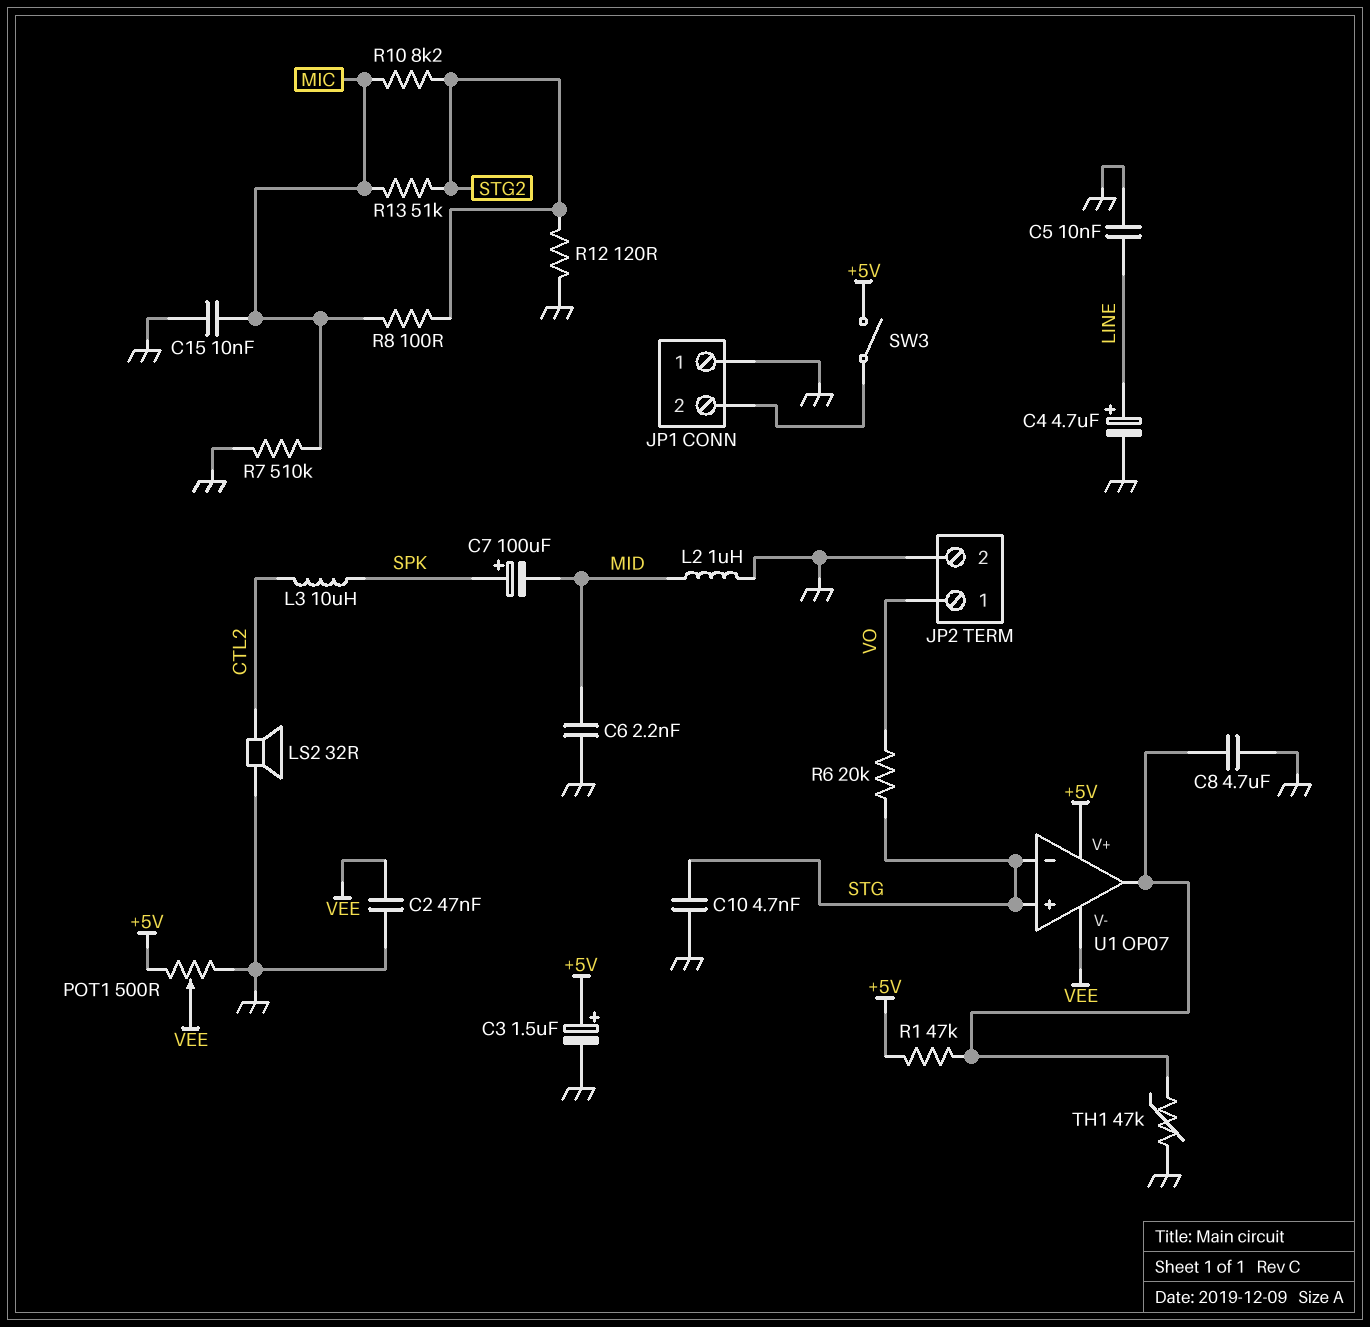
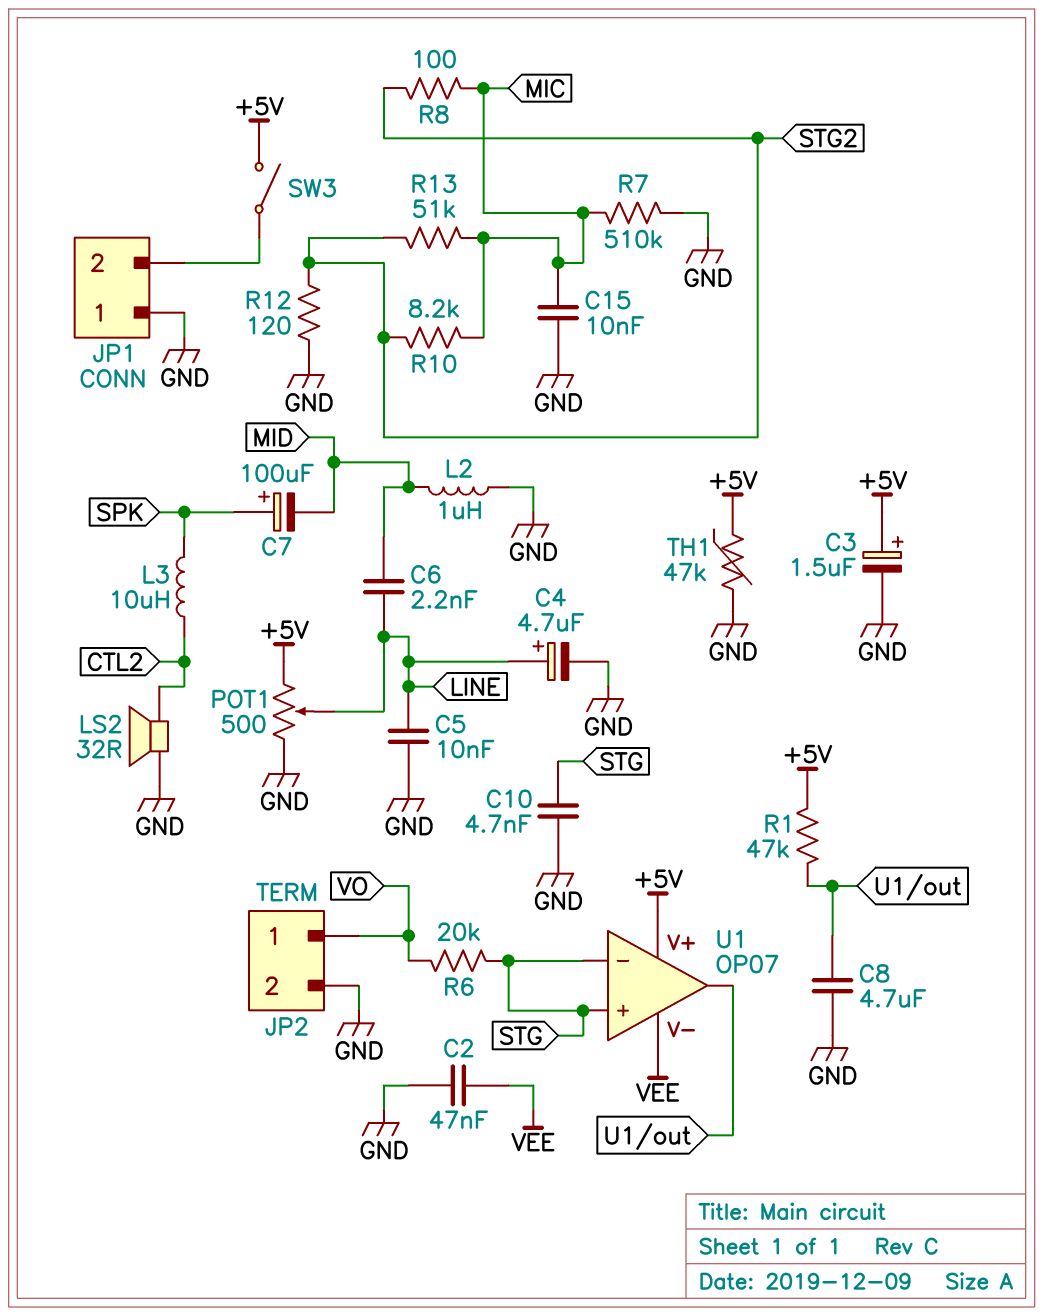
C6: 2.2nF (GND, MID) -> 2.2nF (LINE, MID)
POT1: 500 (+5V, GND, wiper VEE) -> 500 (+5V, GND, wiper LINE)
TH1: 47k (GND, U1/out) -> 47k (+5V, GND)

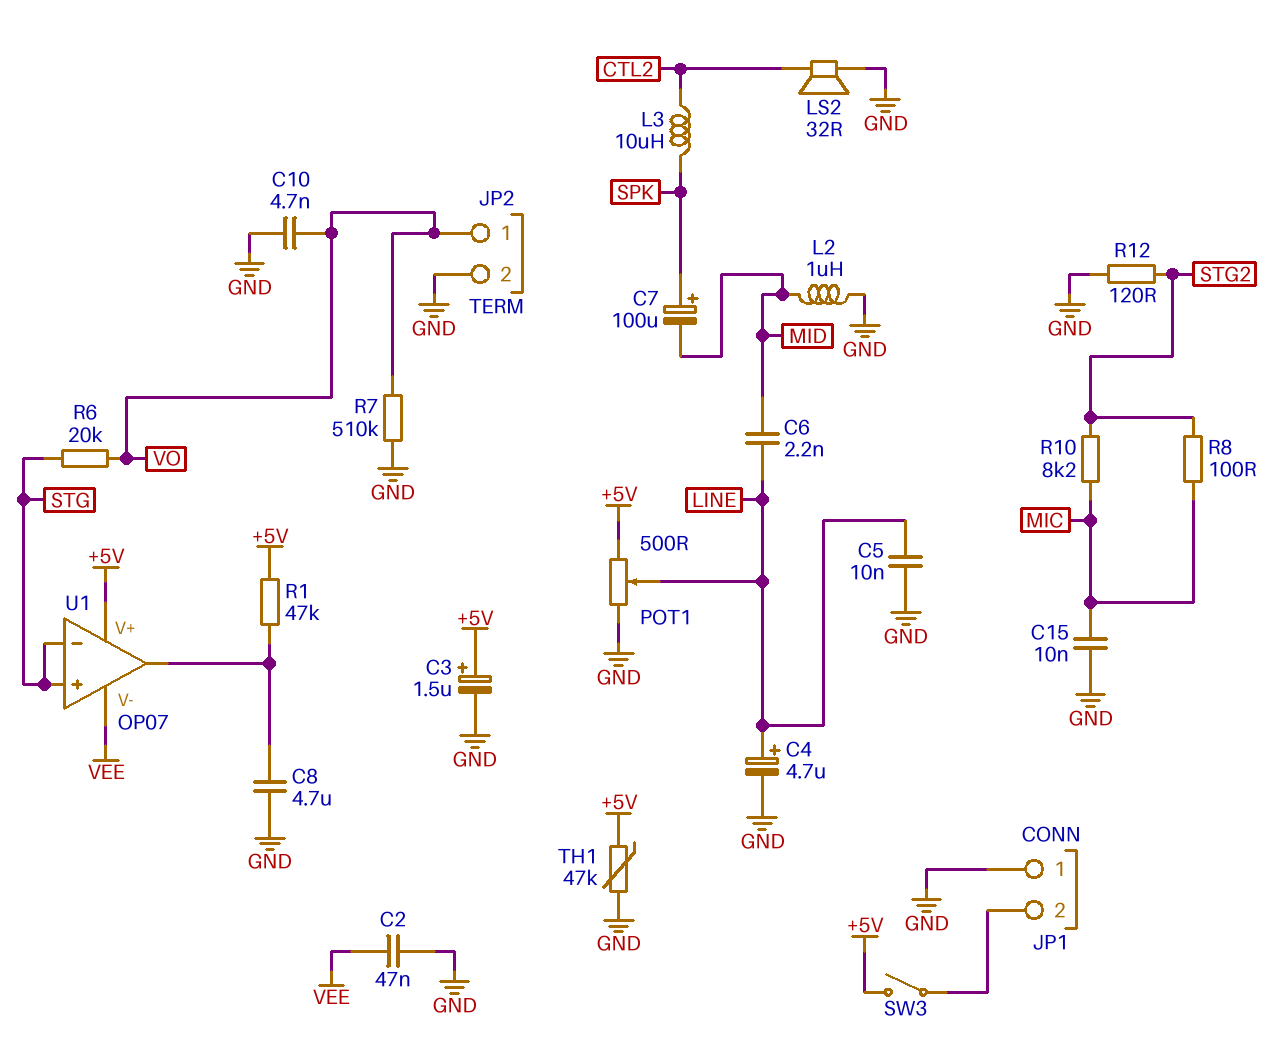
C10: 4.7nF (GND, STG) -> 4.7nF (GND, VO)
R7: 510k (GND, MIC) -> 510k (GND, VO)
R13: 51k (MIC, STG2) -> none

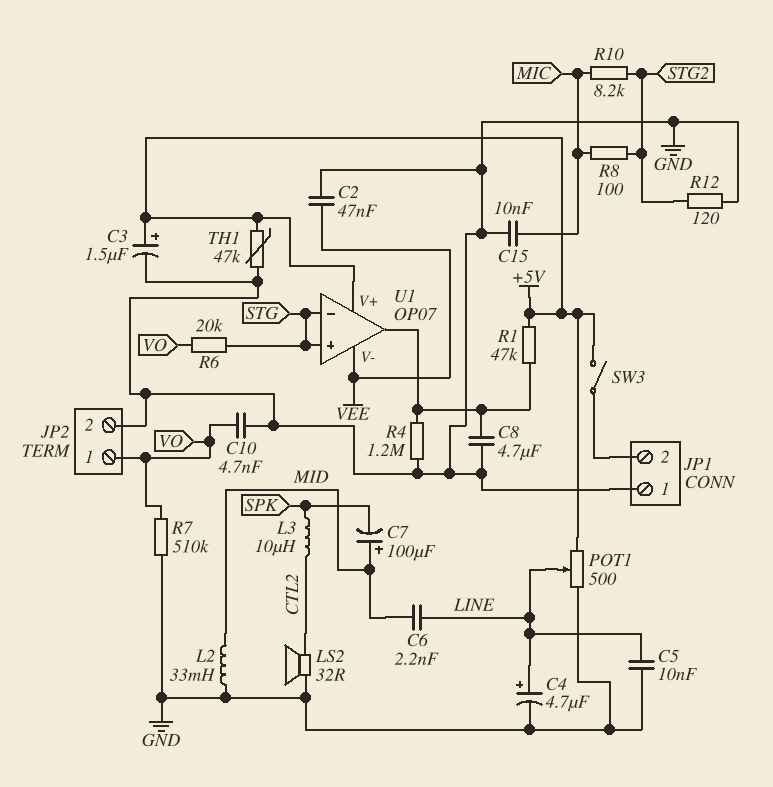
C7: 100uF (plus SPK, minus MID) -> 100uF (plus MID, minus SPK)
L2: 1uH (GND, MID) -> 33mH (GND, MID)
R4: none -> 1.2M (GND, U1/out)

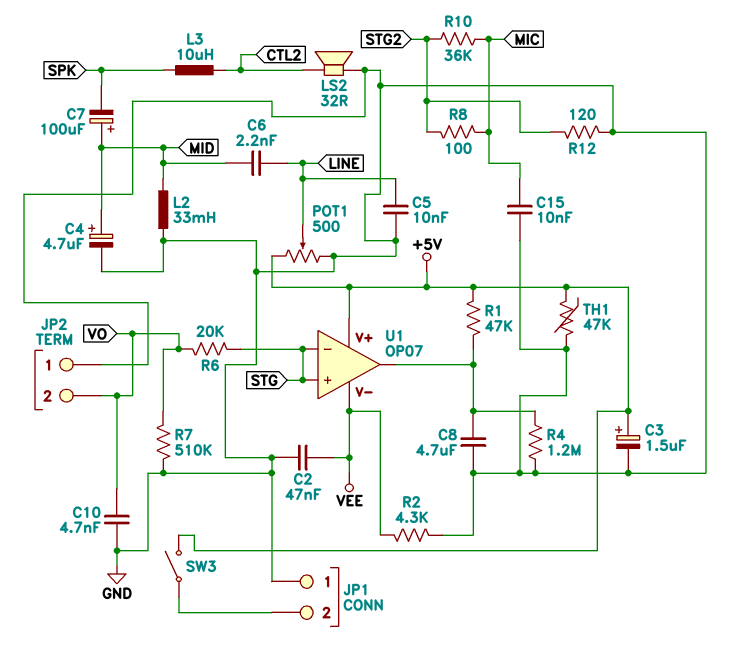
C4: 4.7uF (plus LINE, minus GND) -> 4.7uF (plus MID, minus GND)
JP2 pin 1: VO -> GND
JP2 pin 2: GND -> VO
R2: none -> 4.3k (GND, VEE)
R10: 8.2k (MIC, STG2) -> 36k (MIC, STG2)

